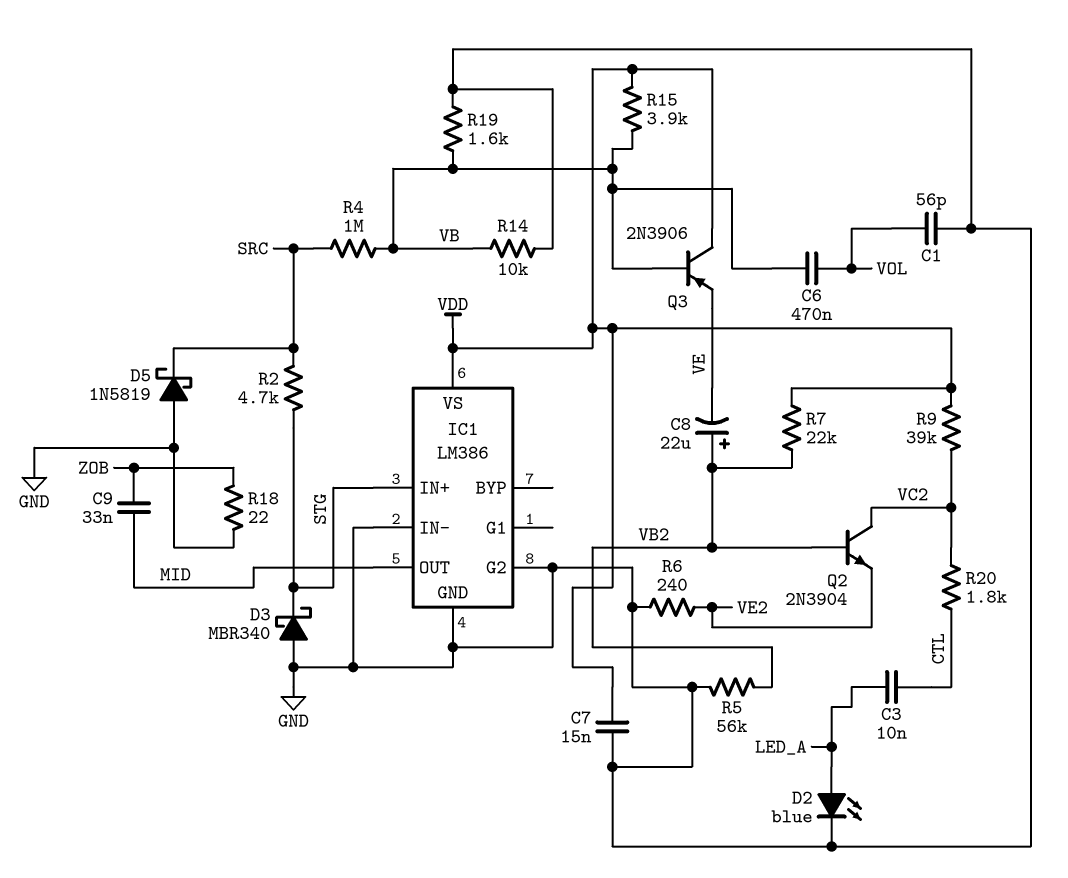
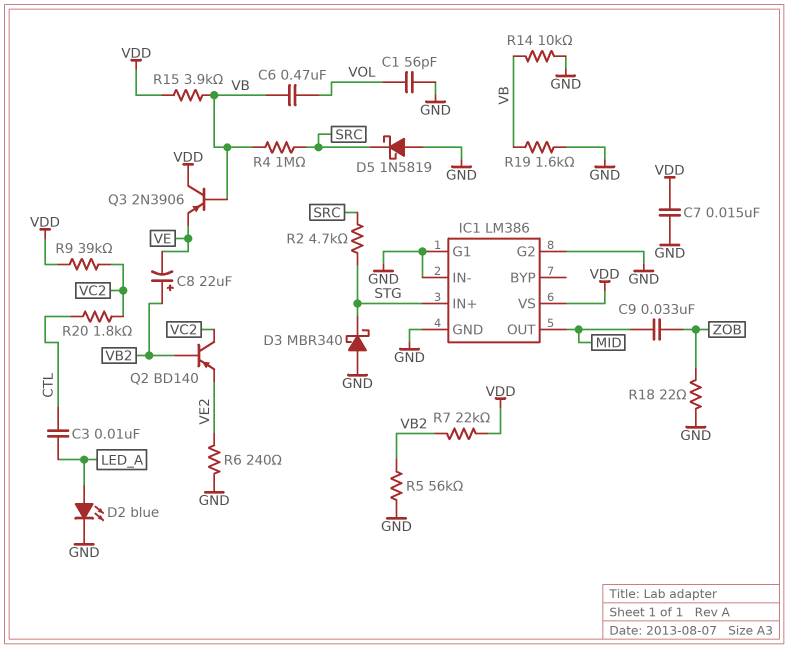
IC1 pin G1: none -> GND
Q2: NPN 2N3904 (B VB2, C VC2, E VE2) -> PNP BD140 (B VB2, C VC2, E VE2)

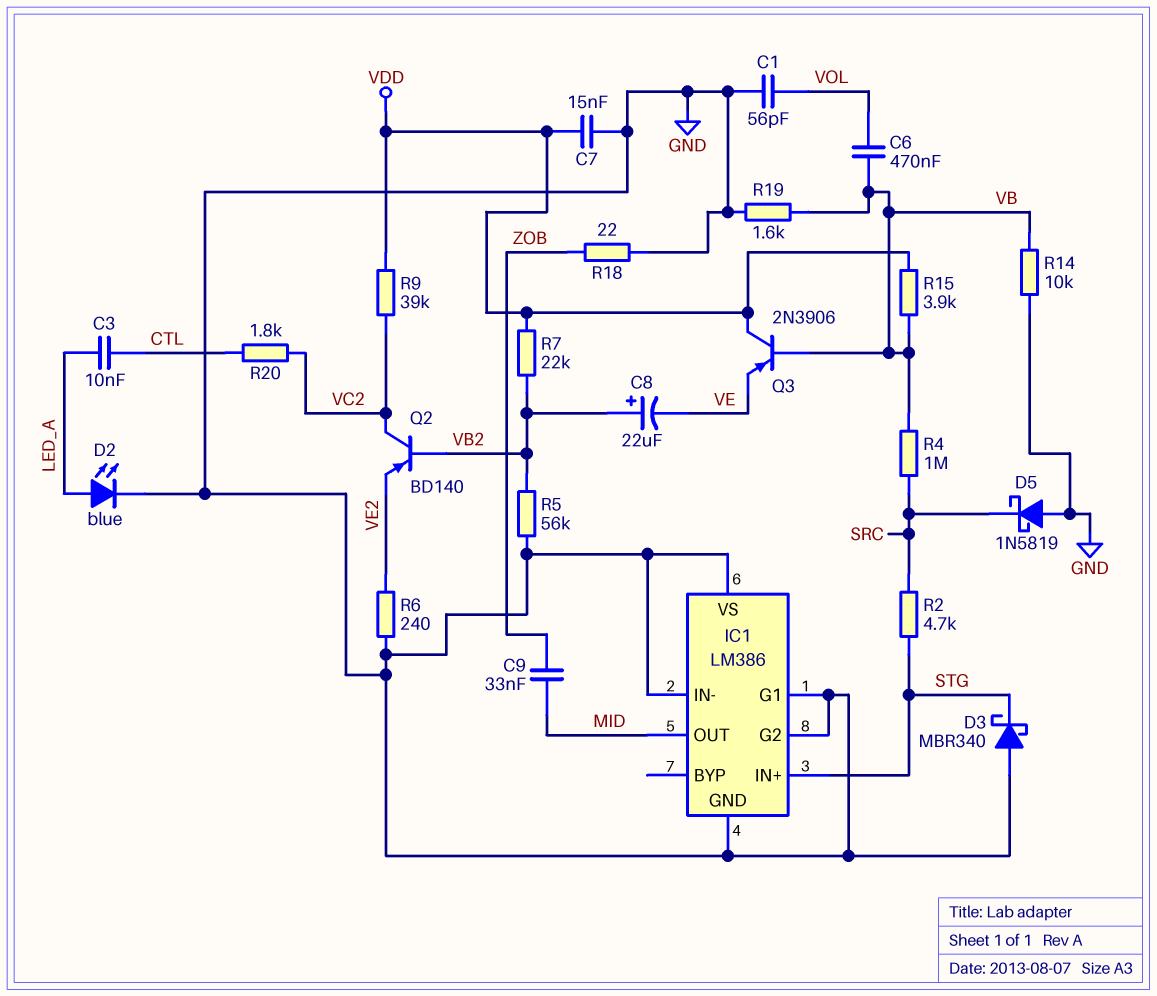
IC1 pin VS: VDD -> GND

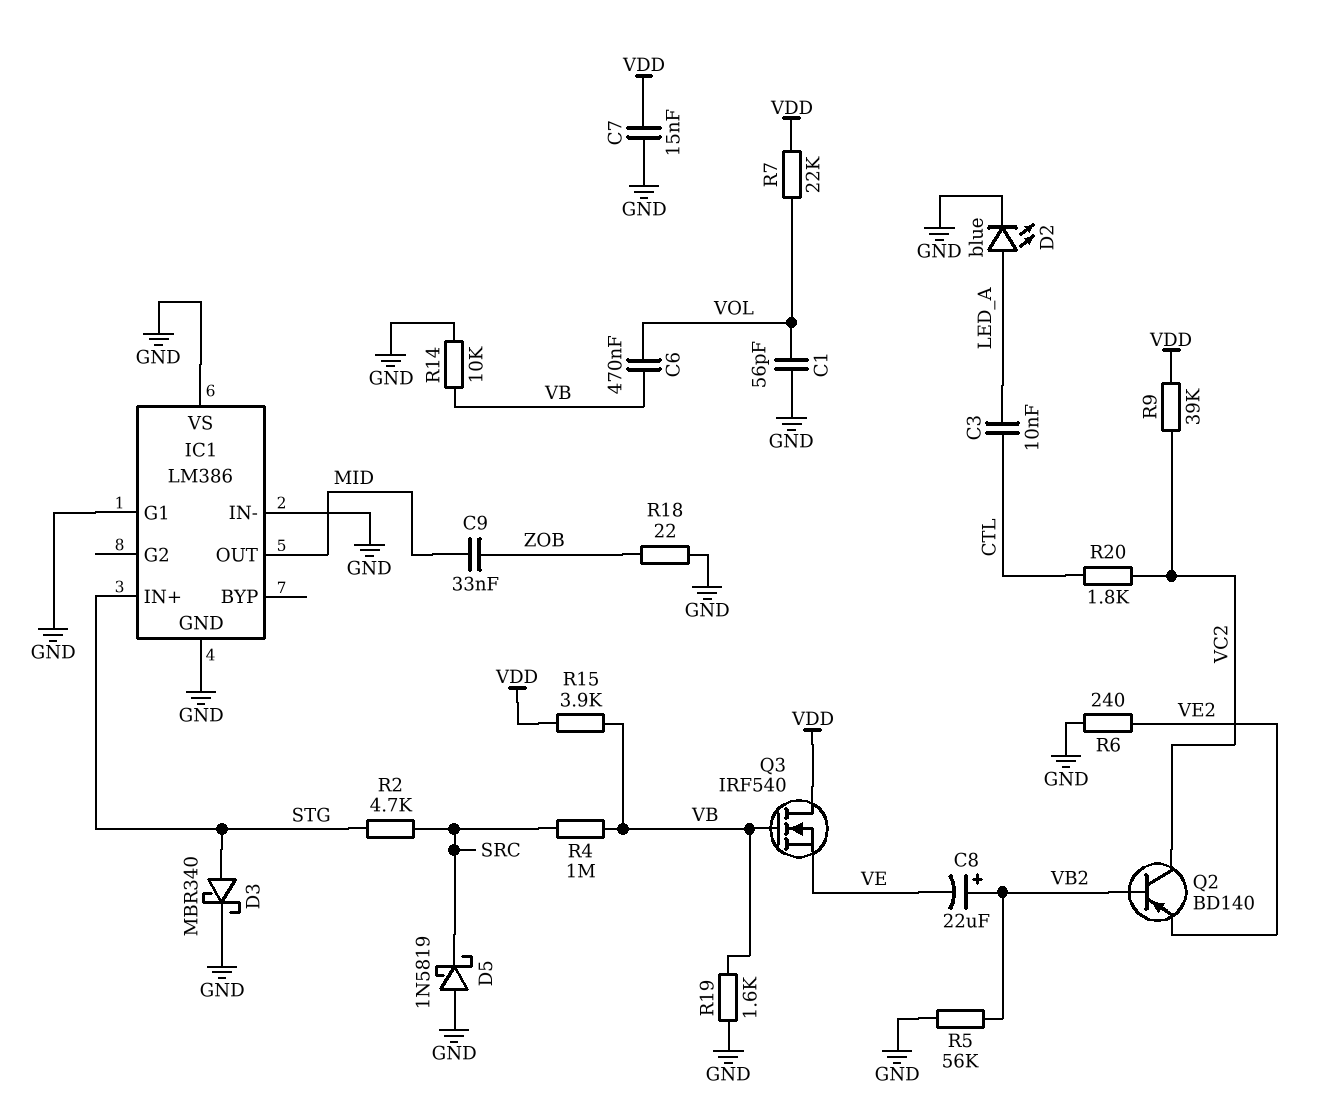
D3: schottky MBR340 (A GND, K STG) -> schottky MBR340 (A STG, K GND)
IC1 pin G2: GND -> none
Q3: PNP 2N3906 (B VB, C VDD, E VE) -> NMOS IRF540 (G VB, D VDD, S VE)
R7: 22k (VB2, VDD) -> 22k (VDD, VOL)

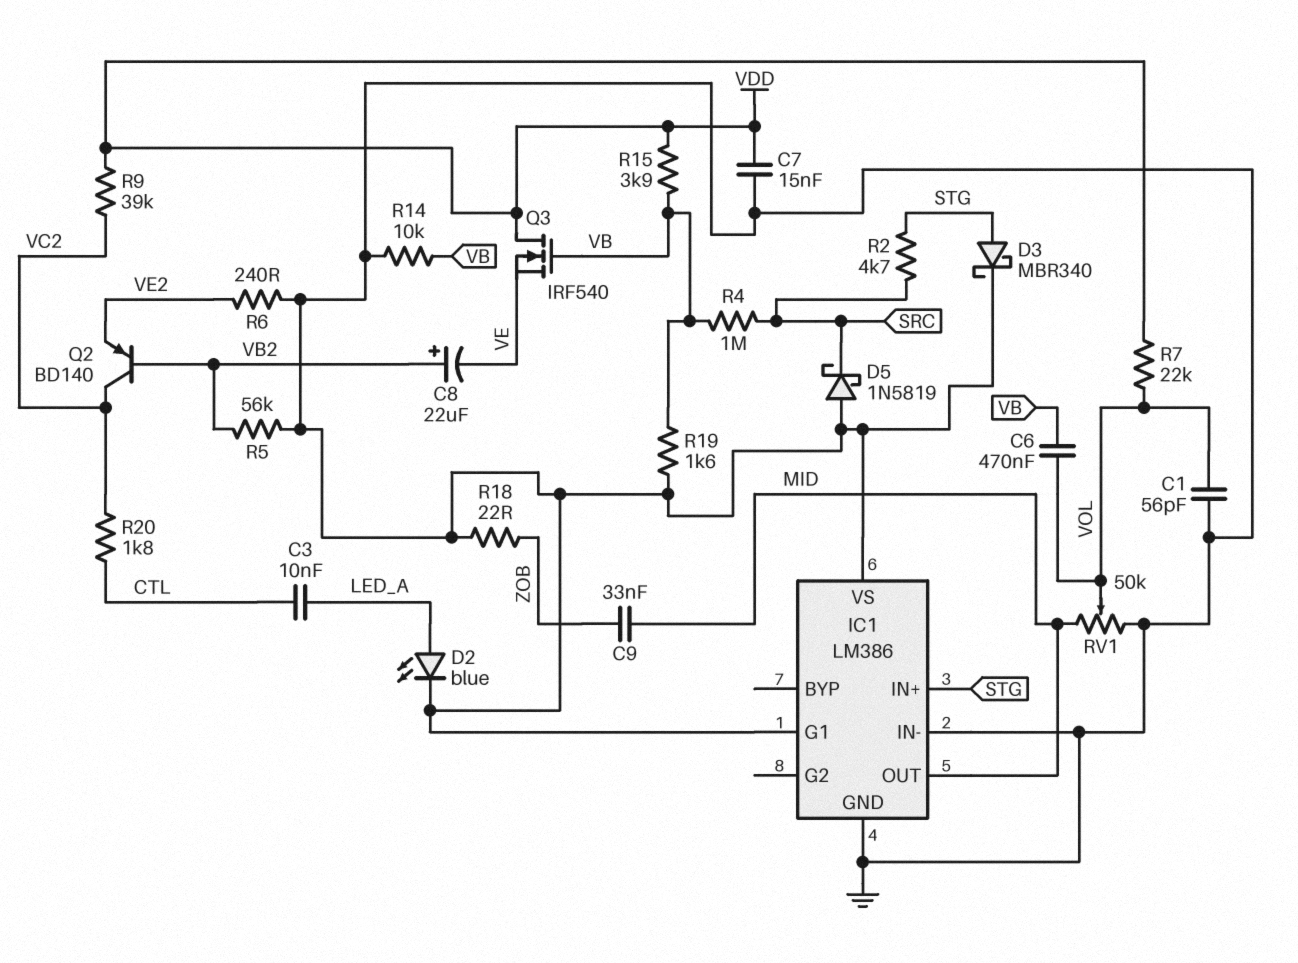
RV1: none -> 50k (GND, MID, wiper VOL)

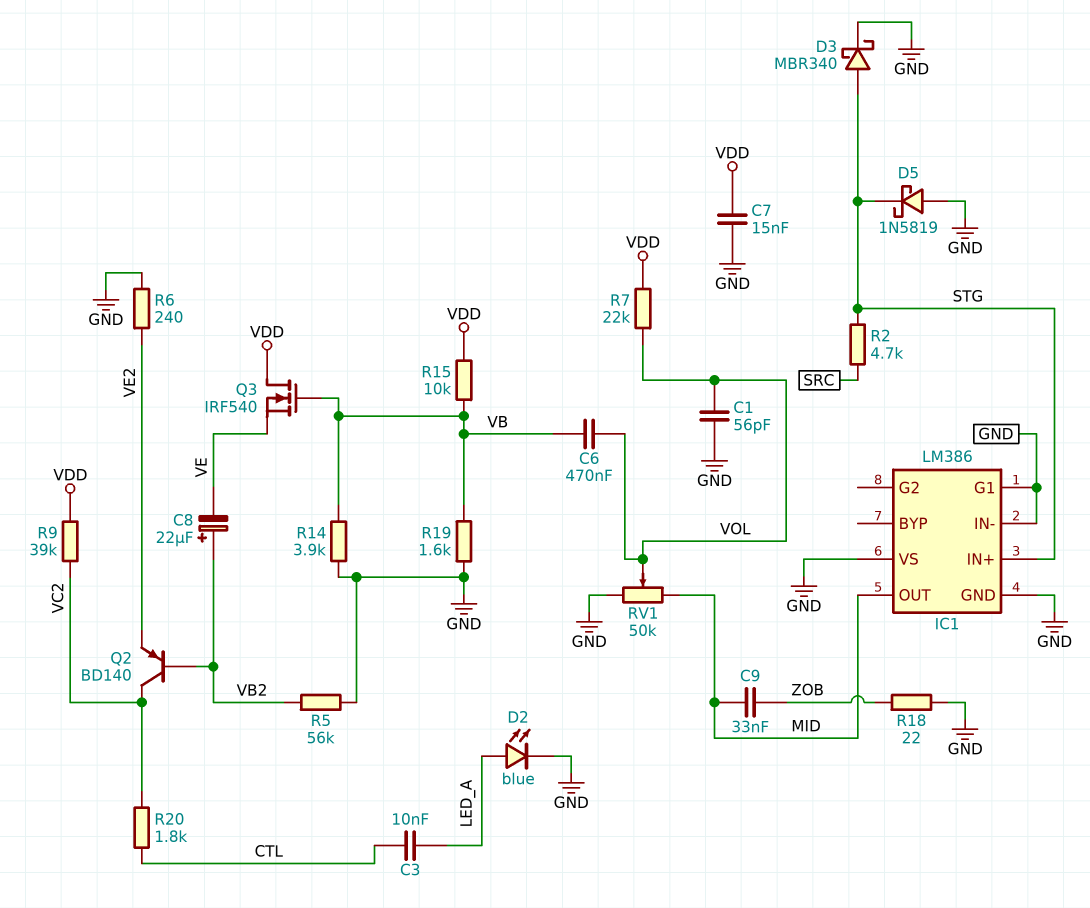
D5: schottky 1N5819 (A GND, K SRC) -> schottky 1N5819 (A GND, K STG)
R4: 1M (SRC, VB) -> none
R14: 10k (GND, VB) -> 3.9k (GND, VB)
R15: 3.9k (VB, VDD) -> 10k (VB, VDD)

